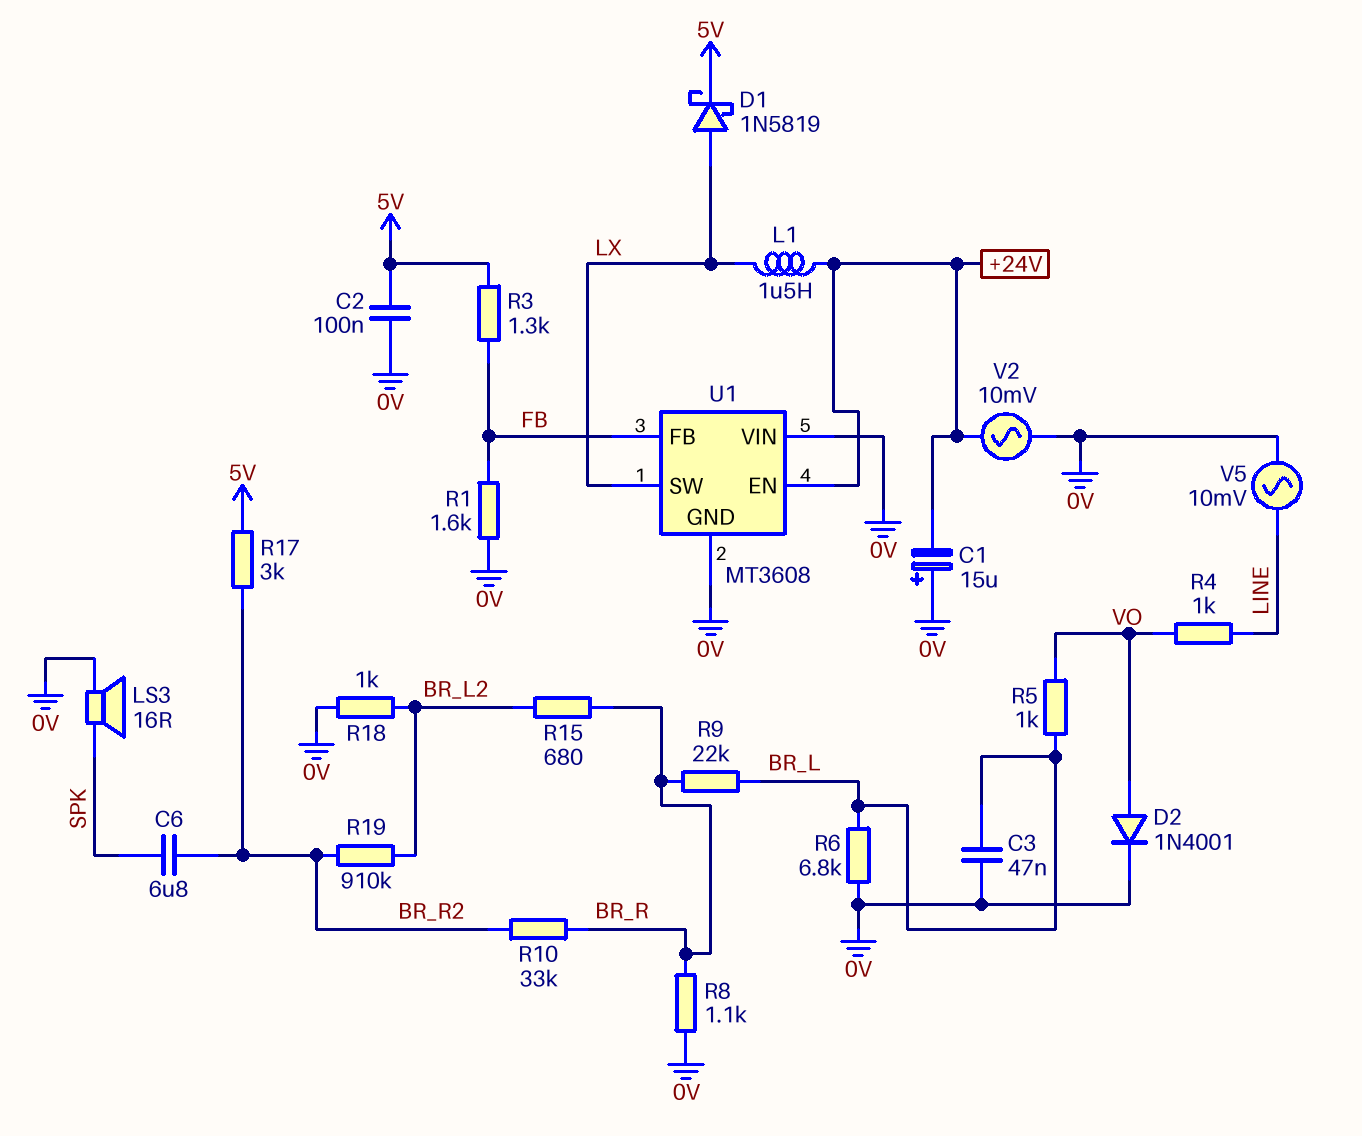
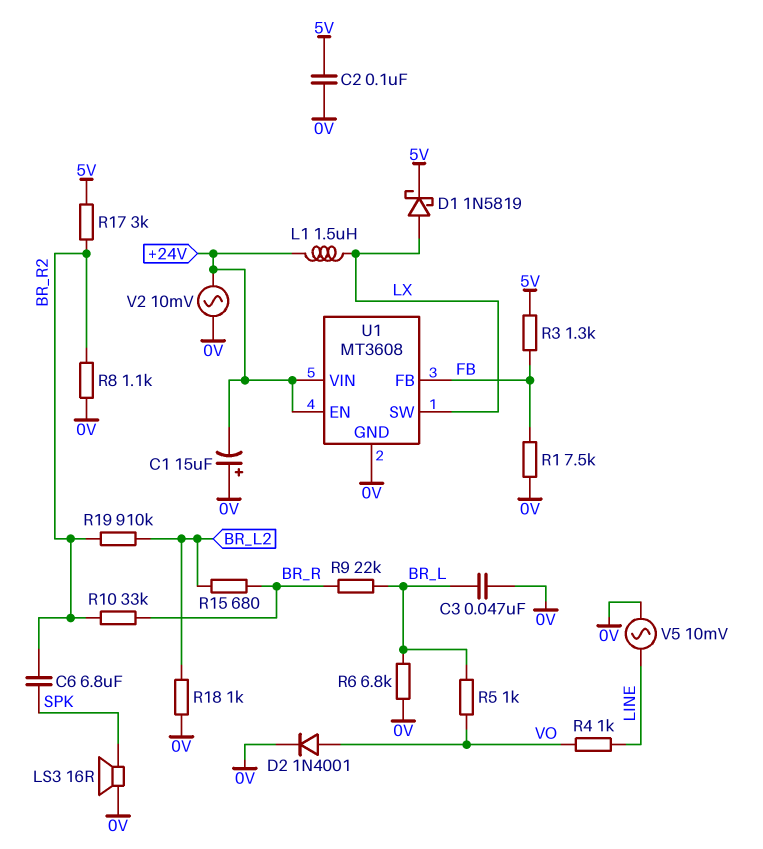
R1: 1.6k (0V, FB) -> 7.5k (0V, FB)
R8: 1.1k (0V, BR_R) -> 1.1k (0V, BR_R2)
U1 pin VIN: 0V -> +24V

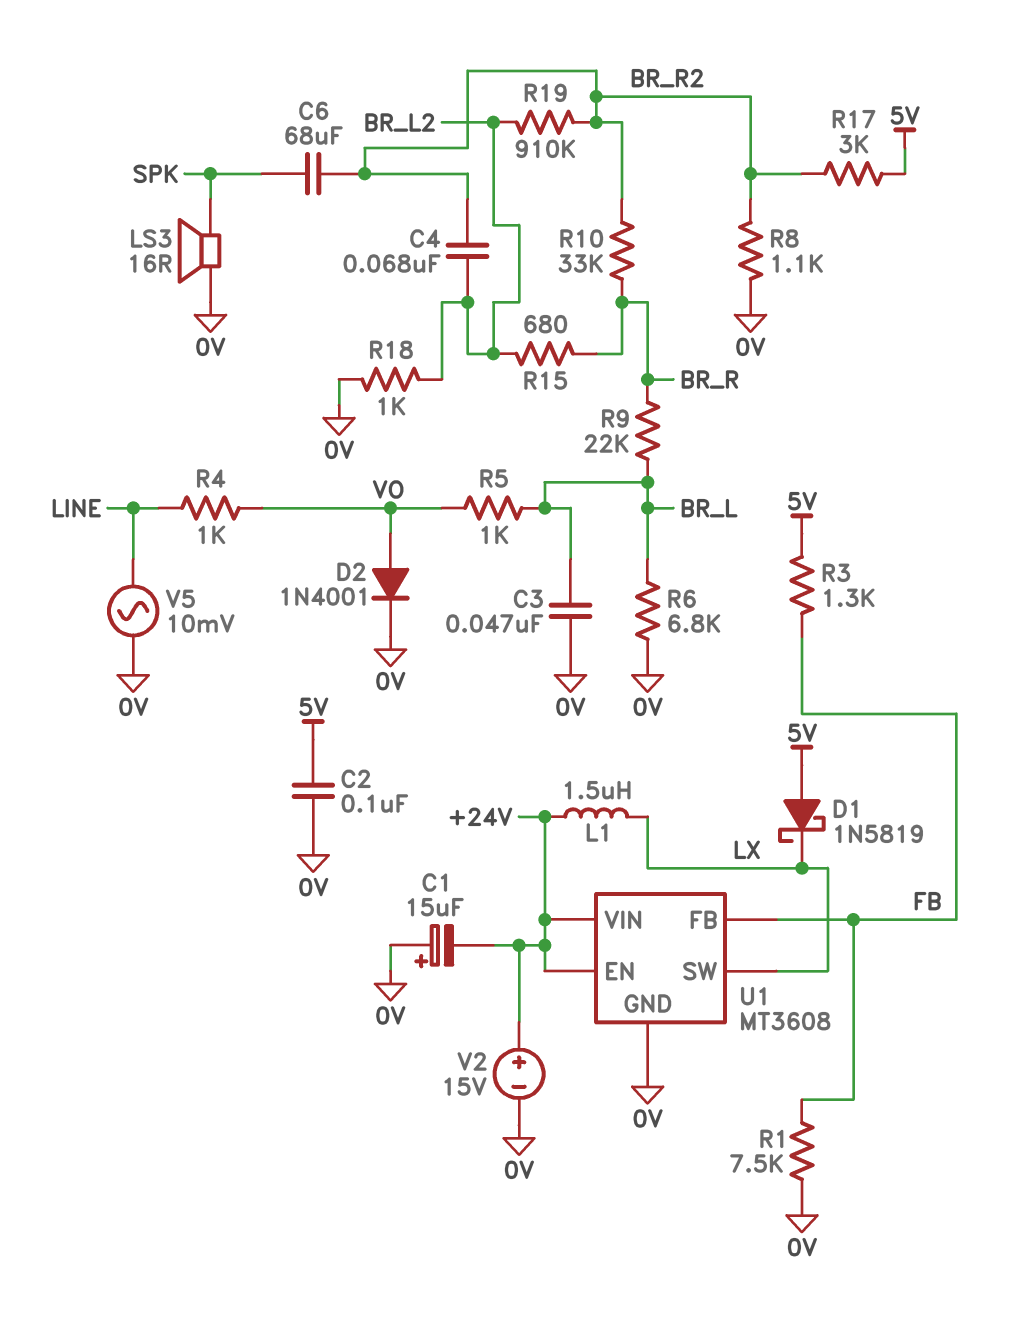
C4: none -> 68nF (BR_L2, BR_R2)
C6: 6.8uF (BR_R2, SPK) -> 68uF (BR_R2, SPK)
D1: schottky 1N5819 (A LX, K 5V) -> schottky 1N5819 (A 5V, K LX)
V2: AC 10mV (+24V, 0V) -> 15V (plus +24V, minus 0V)

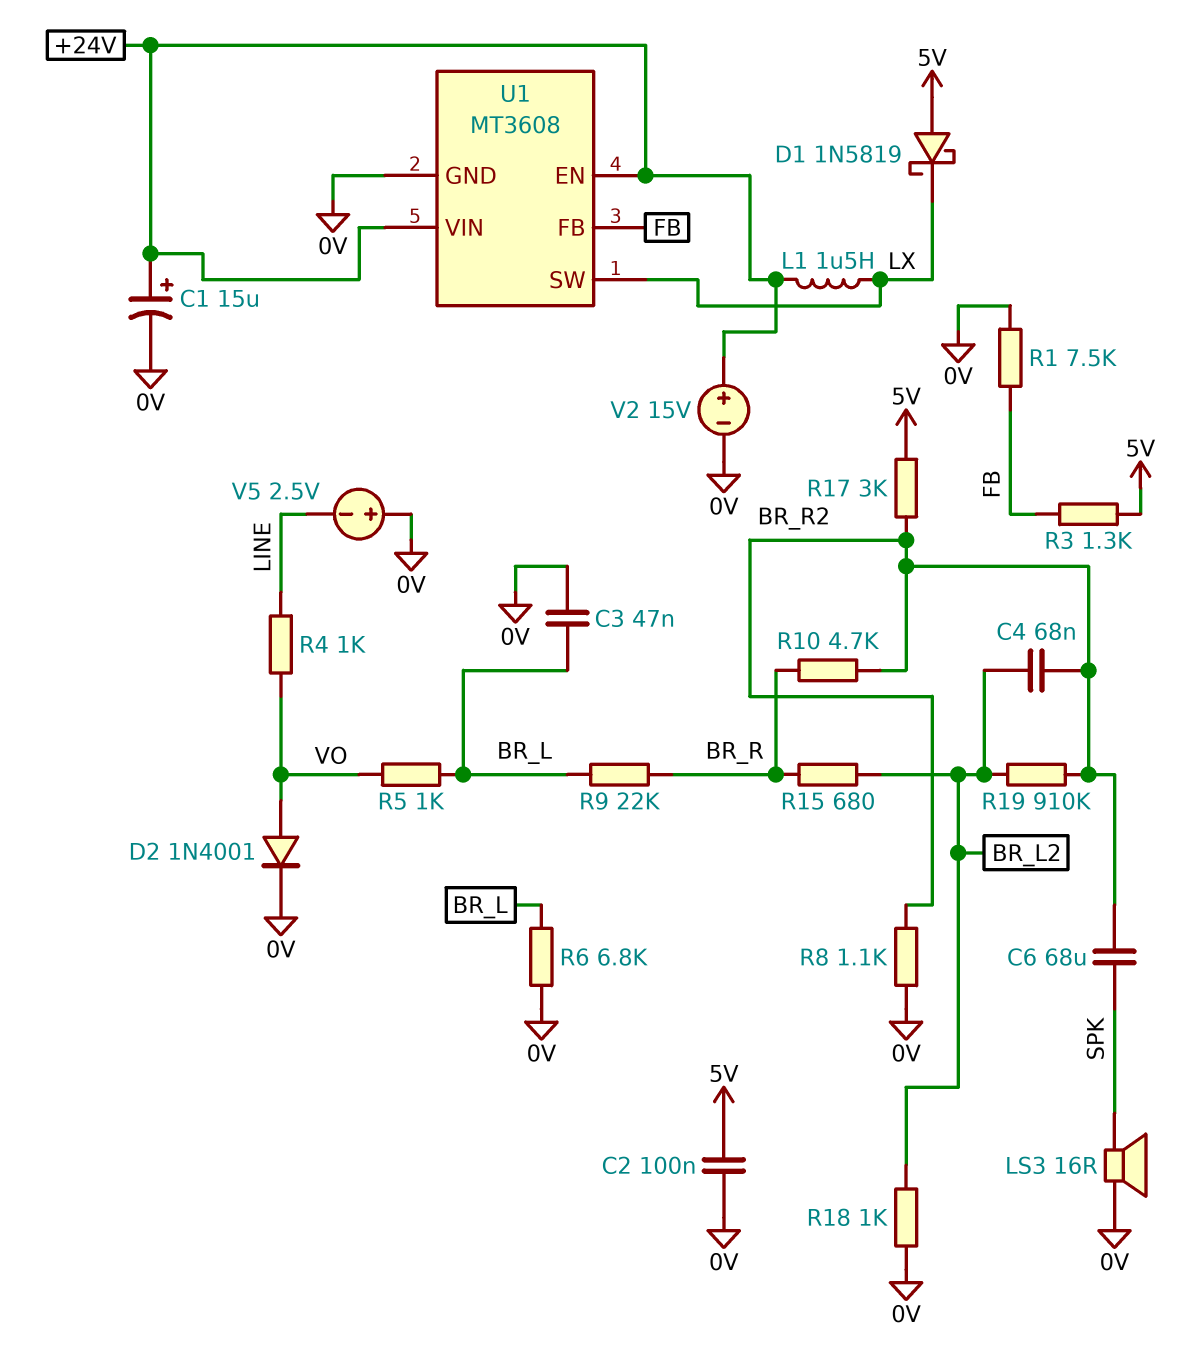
C1: 15uF (plus 0V, minus +24V) -> 15uF (plus +24V, minus 0V)
R10: 33k (BR_R, BR_R2) -> 4.7k (BR_R, BR_R2)
V5: AC 10mV (0V, LINE) -> 2.5V (plus 0V, minus LINE)

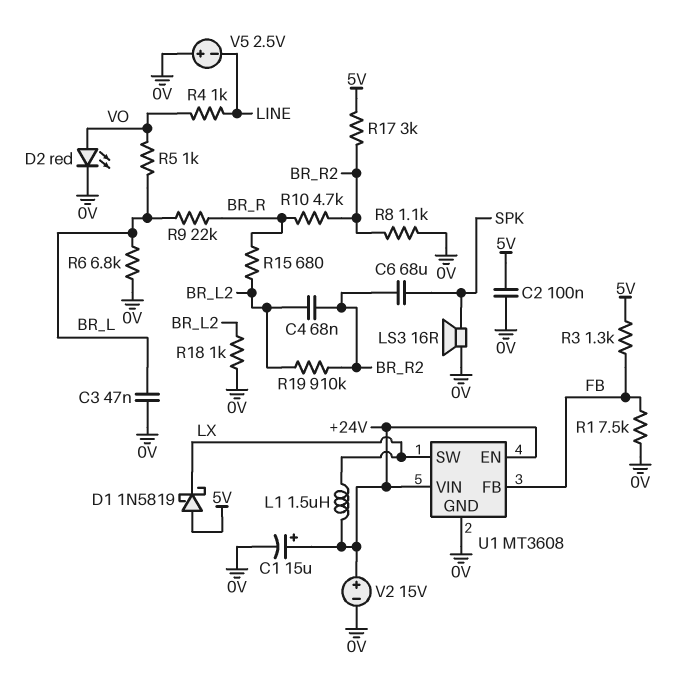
D2: diode 1N4001 (A VO, K 0V) -> LED red (A VO, K 0V)

